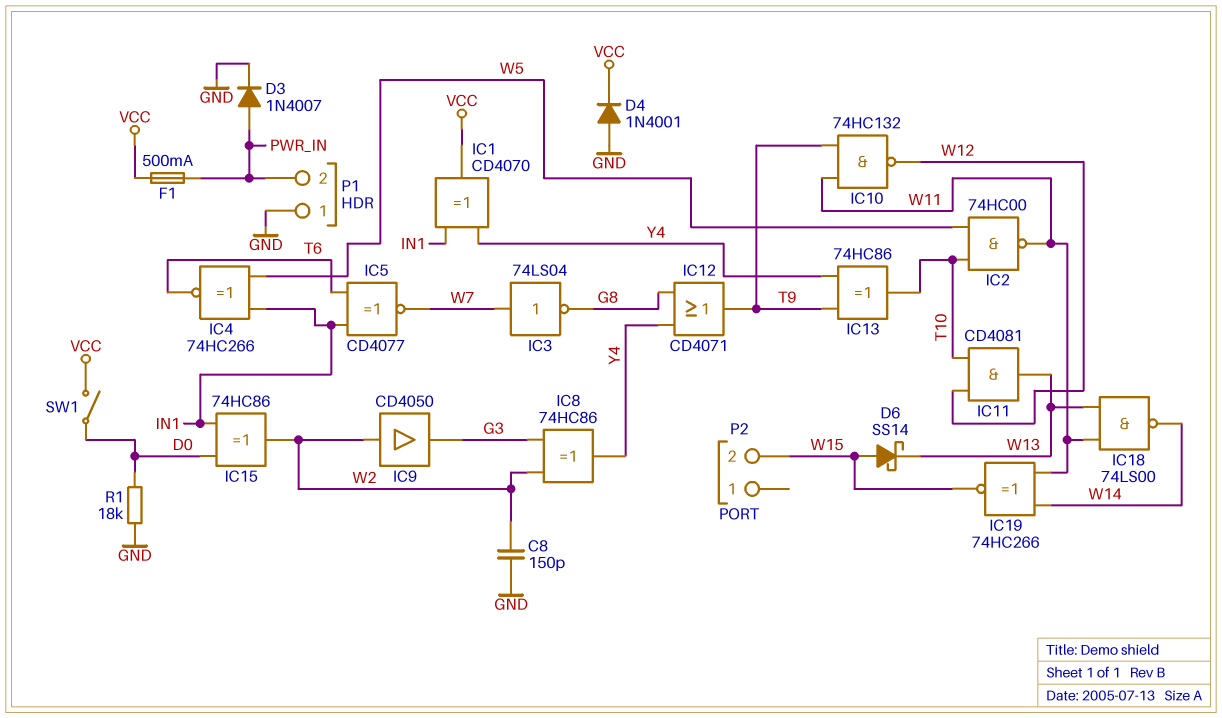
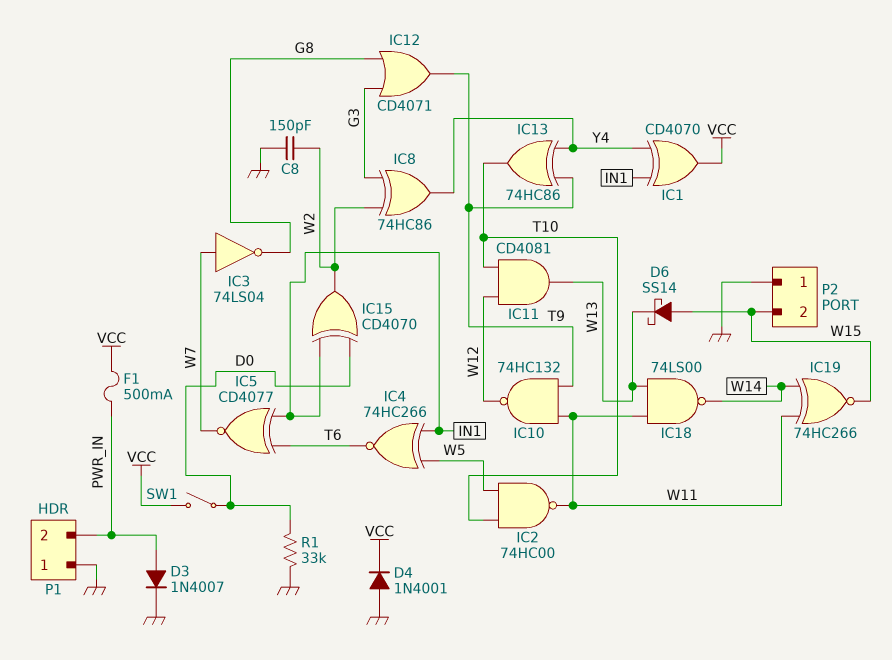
IC9: buffer CD4050 (in W2, out G3) -> none
IC12: OR CD4071 (in G8, in Y4, out T9) -> OR CD4071 (in G3, in G8, out T9)
IC15: XOR 74HC86 (in D0, in IN1, out W2) -> XOR CD4070 (in D0, in IN1, out W2)
P2 pin 1: none -> GND
R1: 18k (D0, GND) -> 33k (D0, GND)

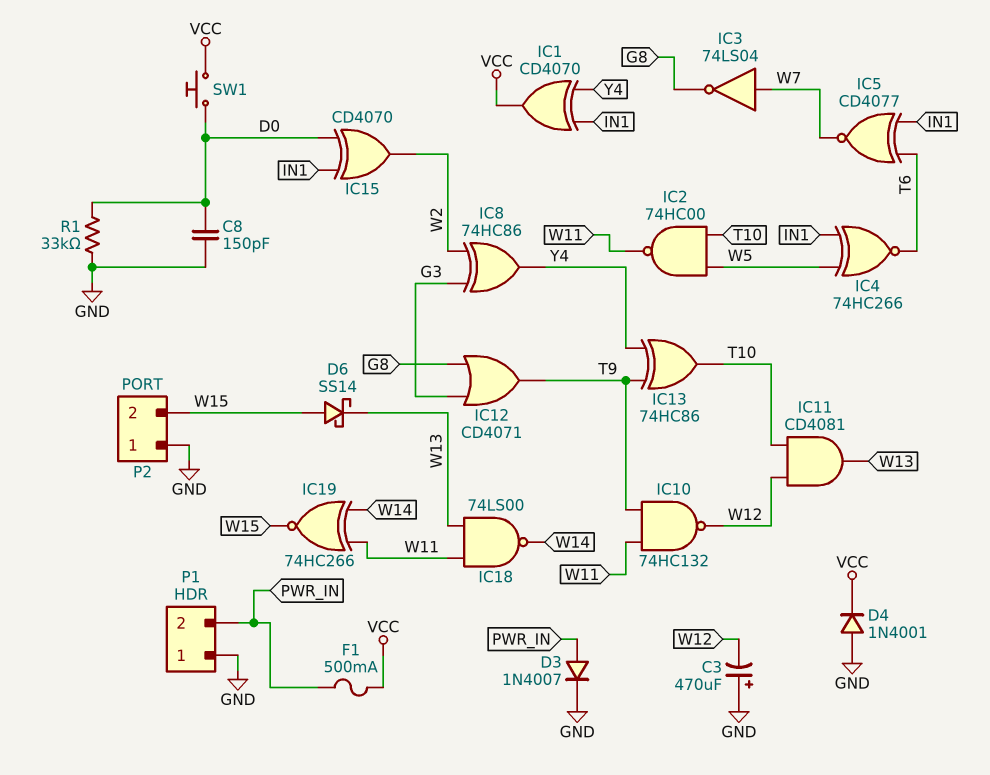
C3: none -> 470uF (plus GND, minus W12)
C8: 150pF (GND, W2) -> 150pF (D0, GND)
SW1: switch (D0, VCC) -> button (D0, VCC)

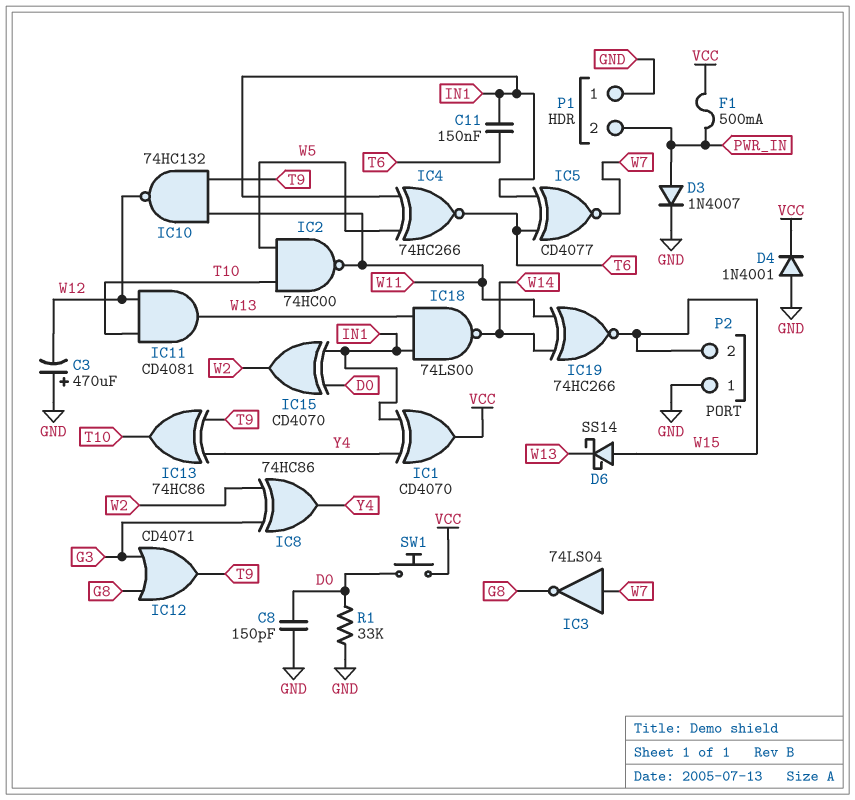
C11: none -> 150nF (IN1, T6)
IC18: NAND 74LS00 (in W11, in W13, out W14) -> NAND 74LS00 (in IN1, in W13, out W14)

